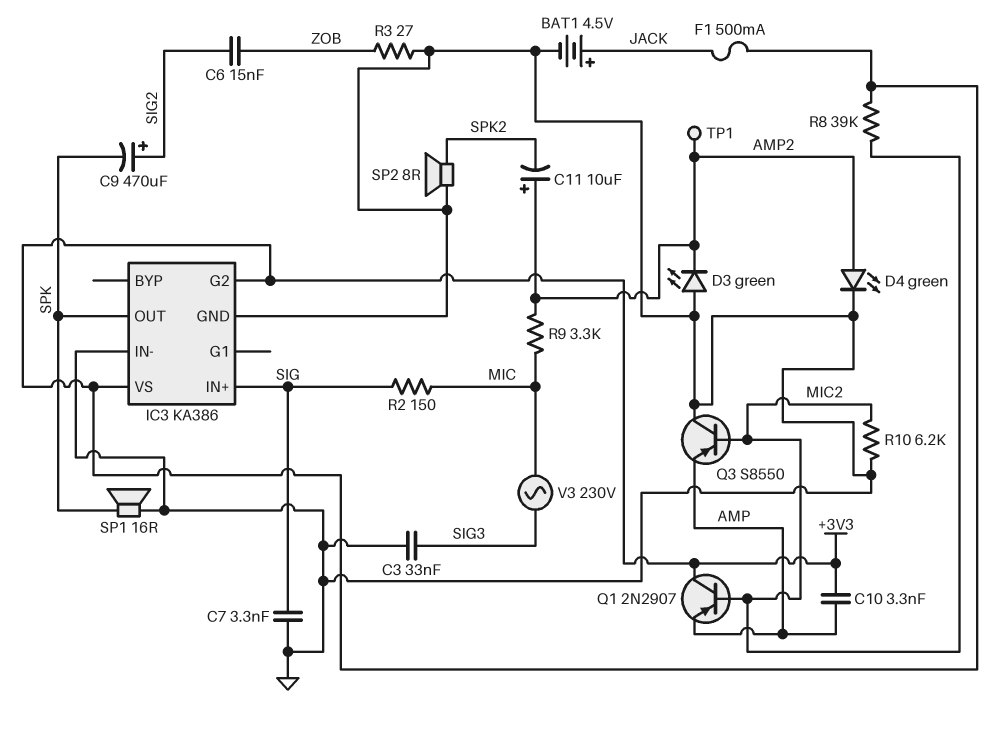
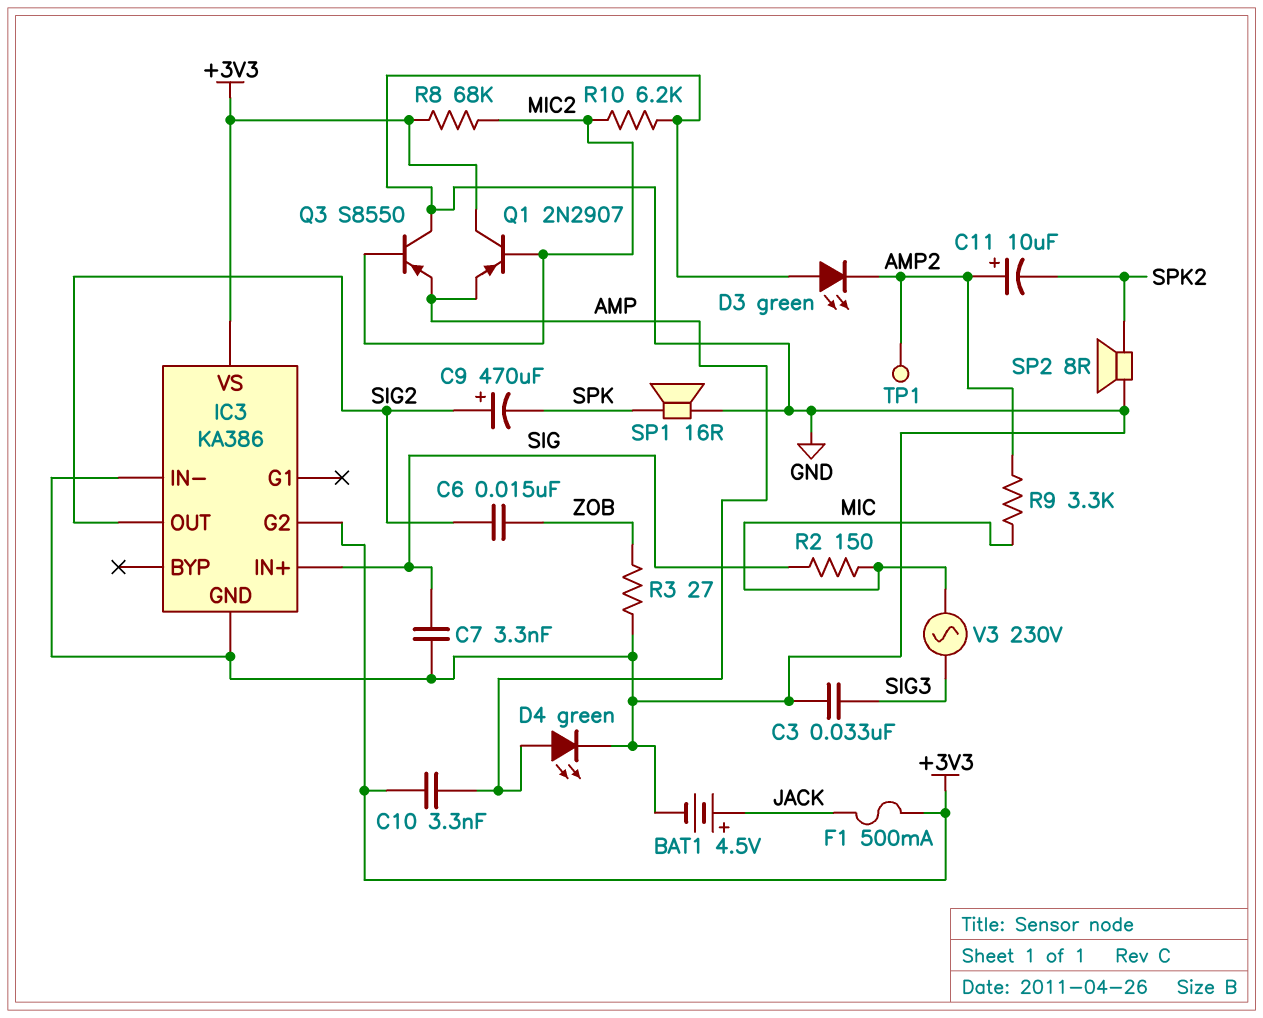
D4: LED green (A AMP2, K GND) -> LED green (A AMP, K GND)
IC3 pin OUT: SPK -> SIG2
R8: 39k (+3V3, MIC2) -> 68k (+3V3, MIC2)

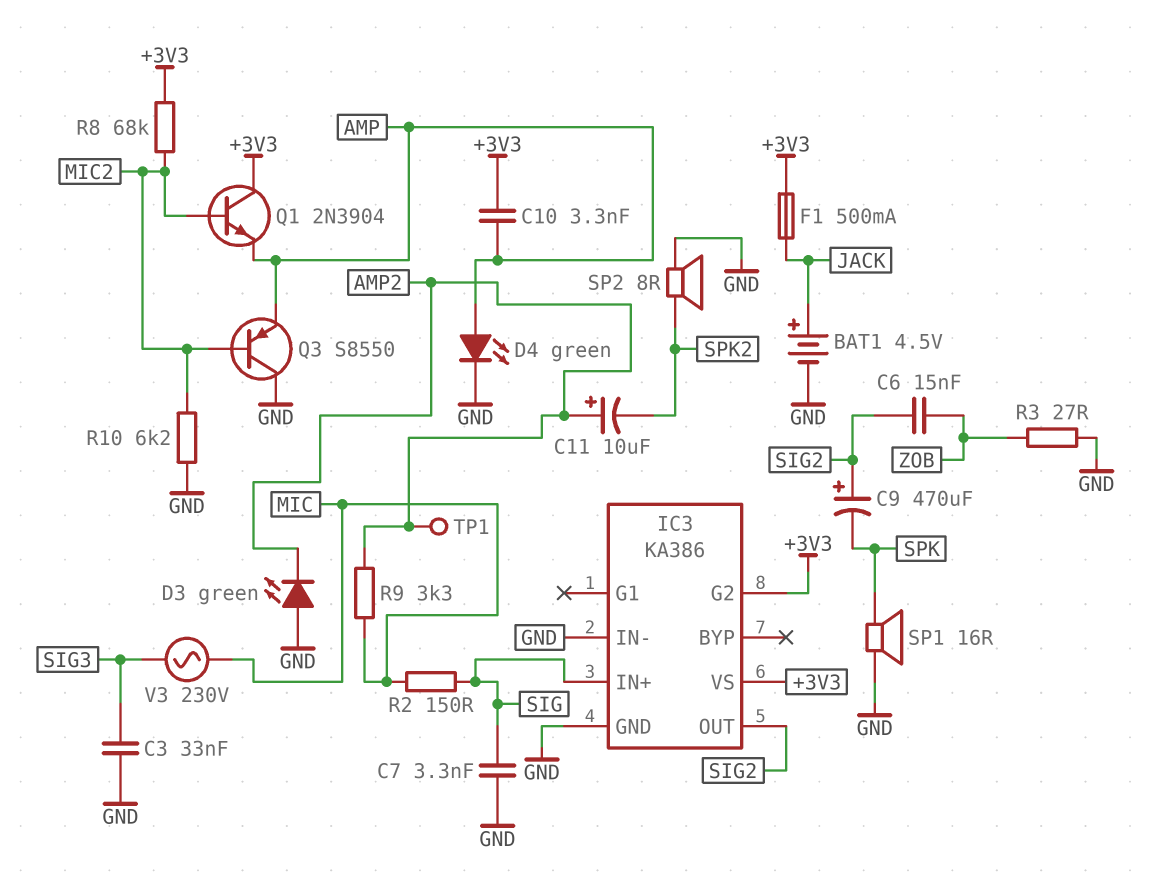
Q1: PNP 2N2907 (B MIC2, C +3V3, E AMP) -> NPN 2N3904 (B MIC2, C +3V3, E AMP)

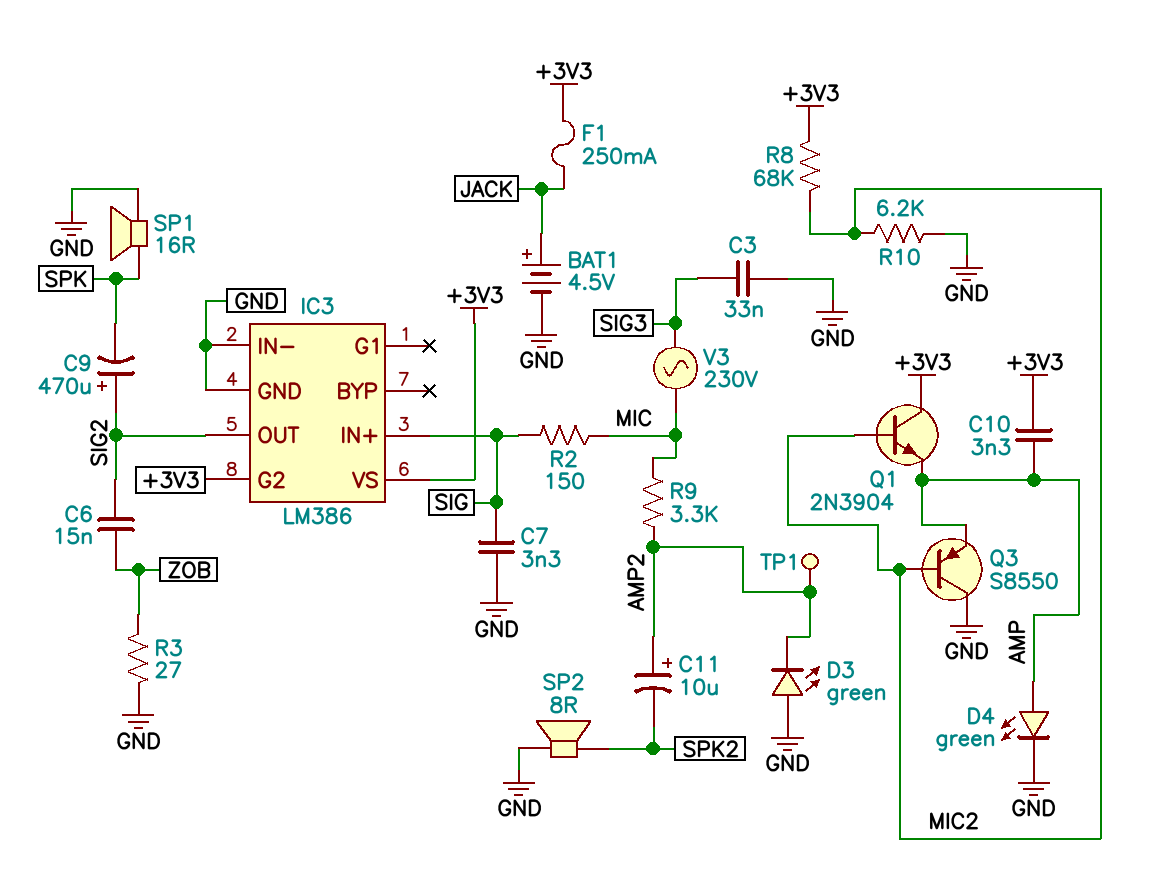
F1: 500mA (+3V3, JACK) -> 250mA (+3V3, JACK)
IC3: KA386 -> LM386

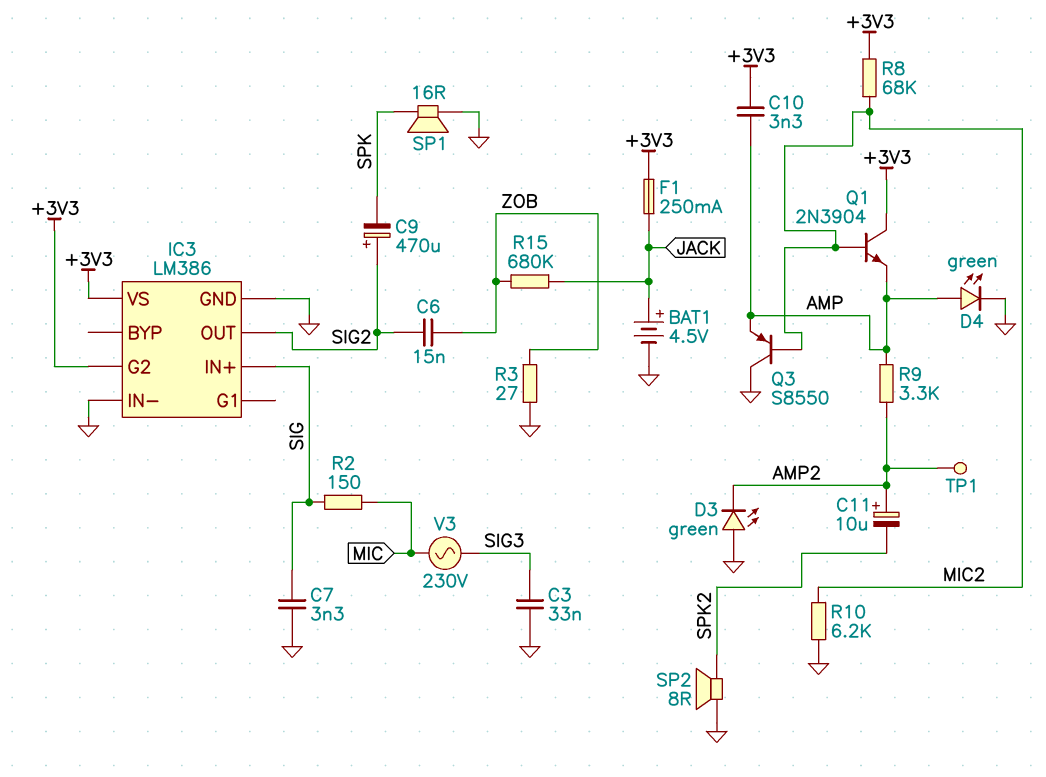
R9: 3.3k (AMP2, MIC) -> 3.3k (AMP, AMP2)
R15: none -> 680k (JACK, ZOB)

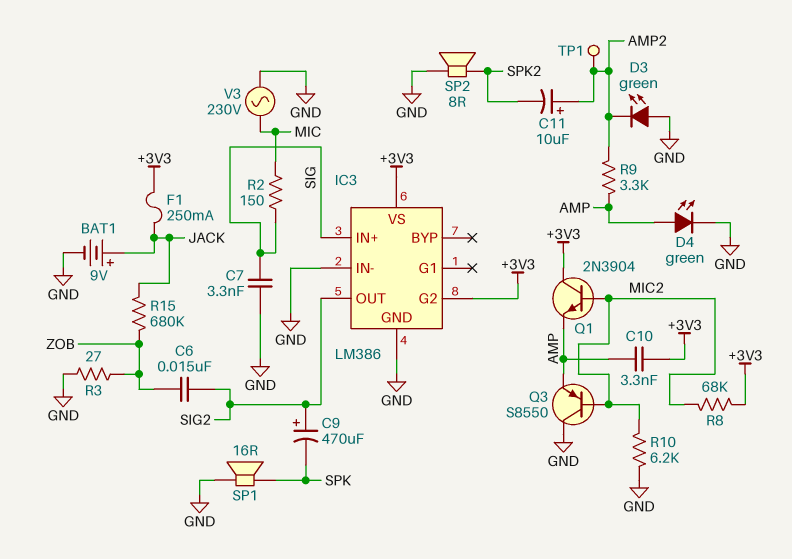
BAT1: 4.5V (plus JACK, minus GND) -> 9V (plus JACK, minus GND)
C3: 33nF (GND, SIG3) -> none
V3: AC 230V (MIC, SIG3) -> AC 230V (GND, MIC)

